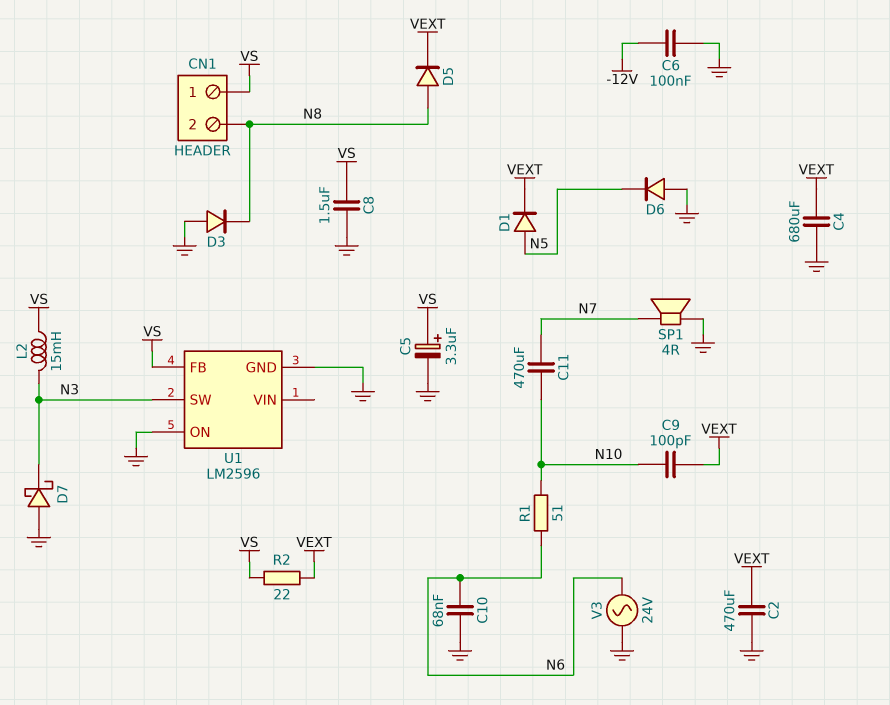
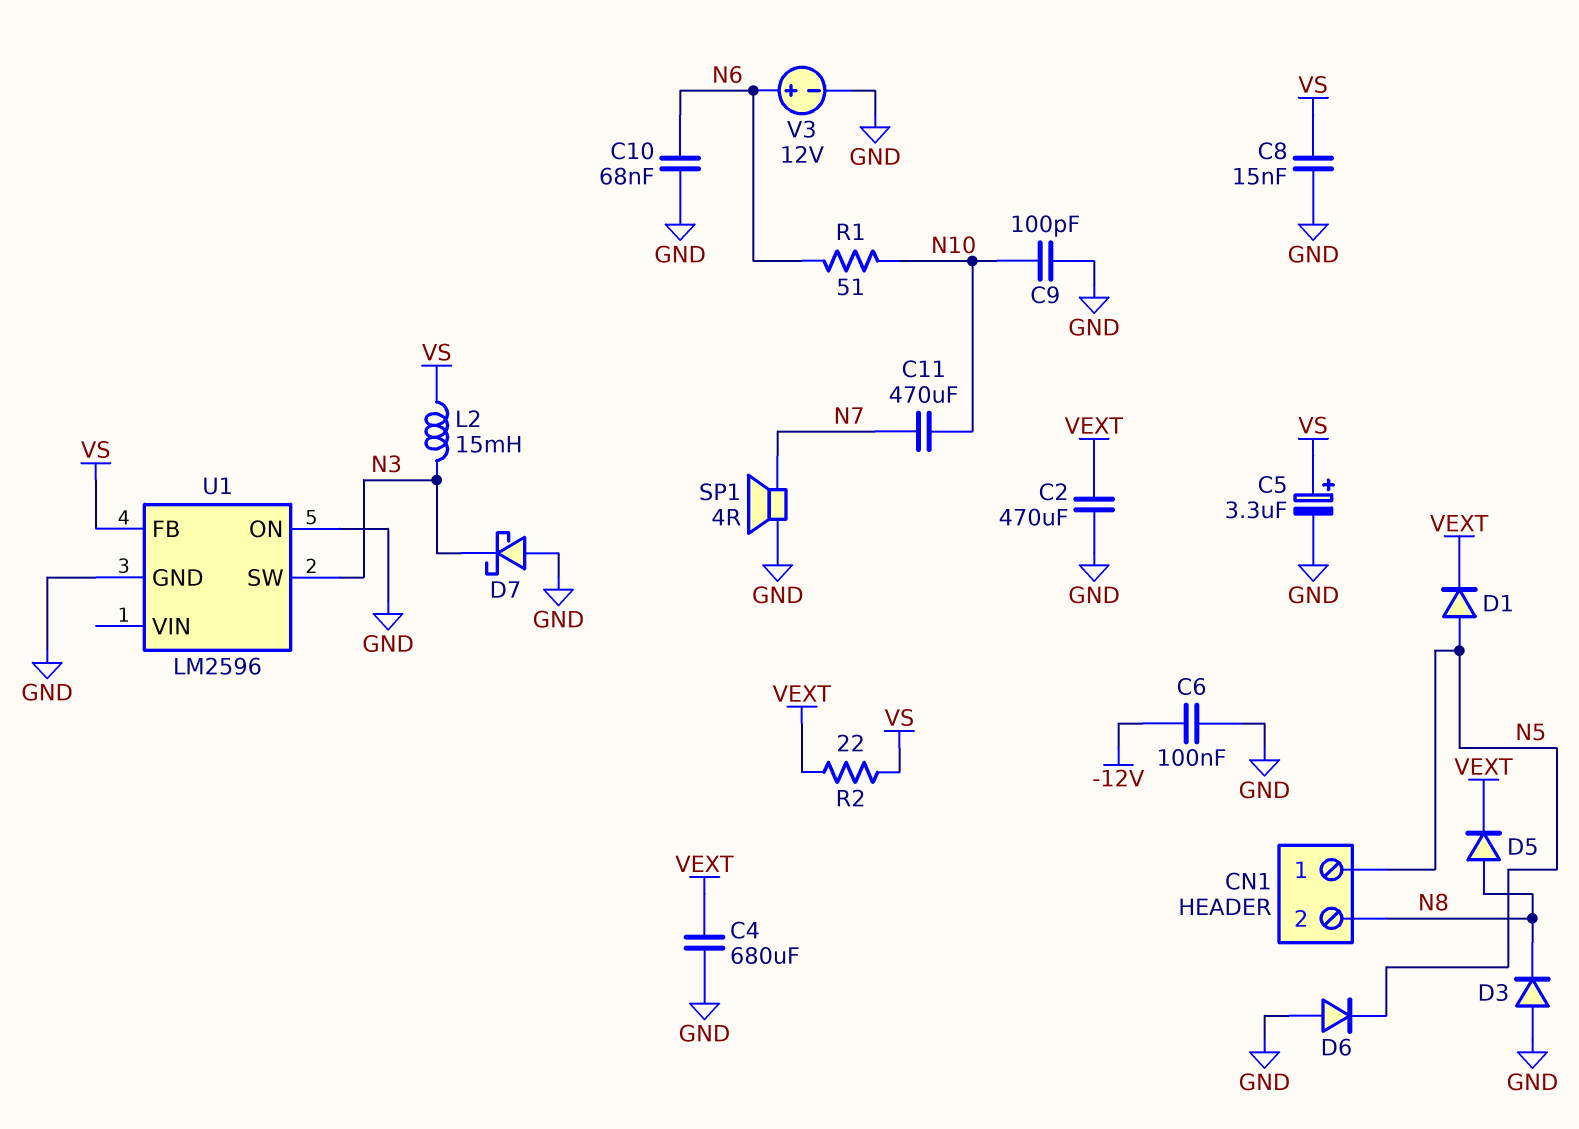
C8: 1.5uF (GND, VS) -> 15nF (GND, VS)
C9: 100pF (N10, VEXT) -> 100pF (GND, N10)
CN1 pin 1: VS -> N5
V3: AC 24V (GND, N6) -> 12V (plus N6, minus GND)

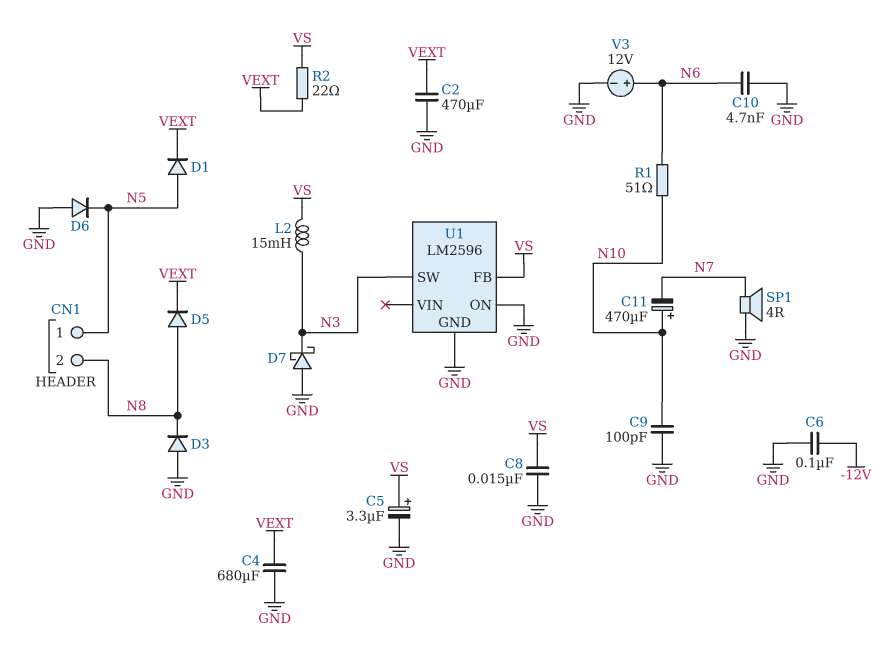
C10: 68nF (GND, N6) -> 4.7nF (GND, N6)
C11: 470uF (N7, N10) -> 470uF (plus N10, minus N7)

